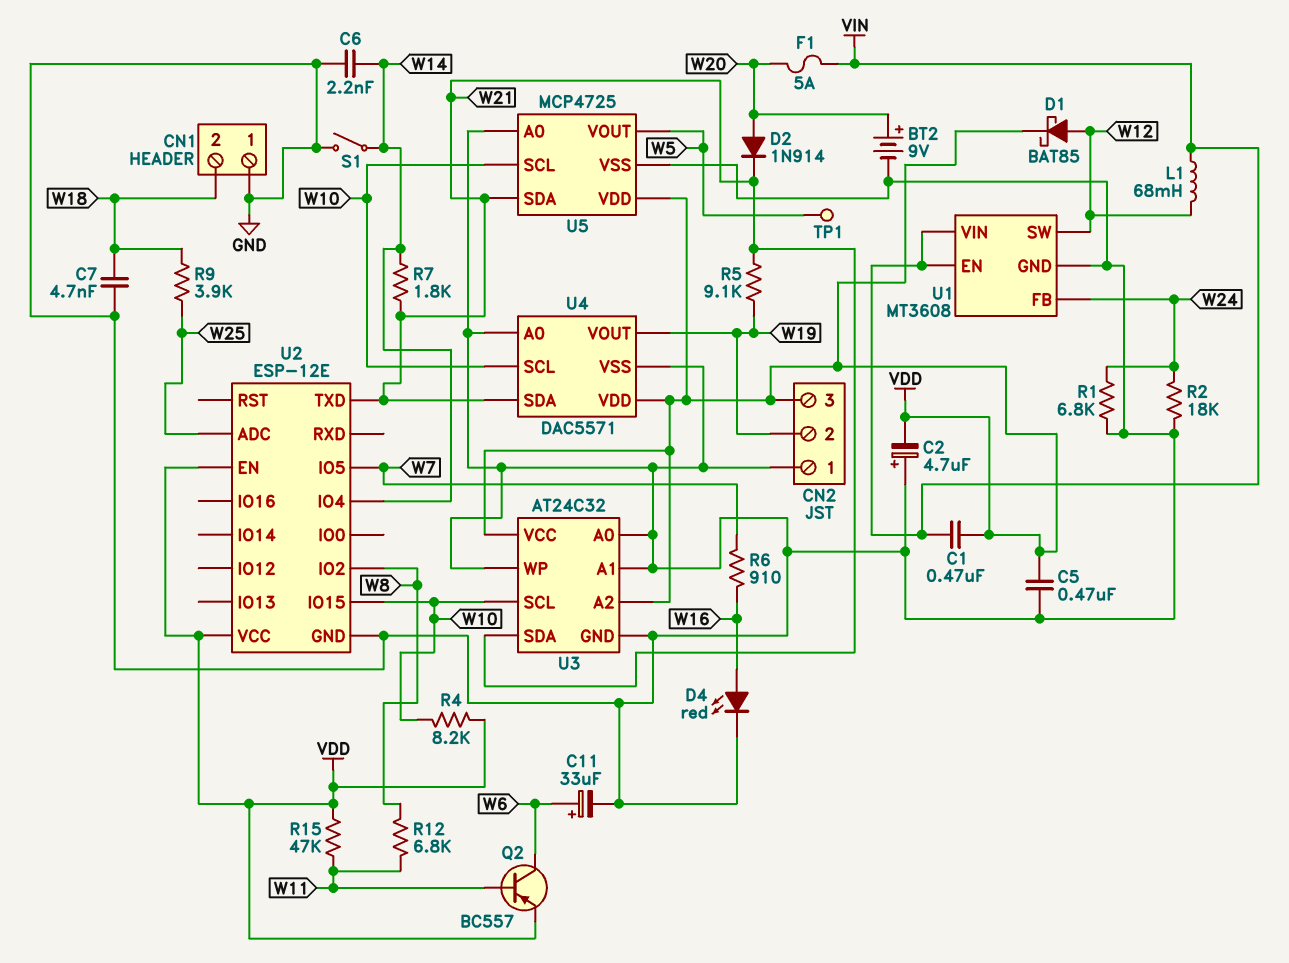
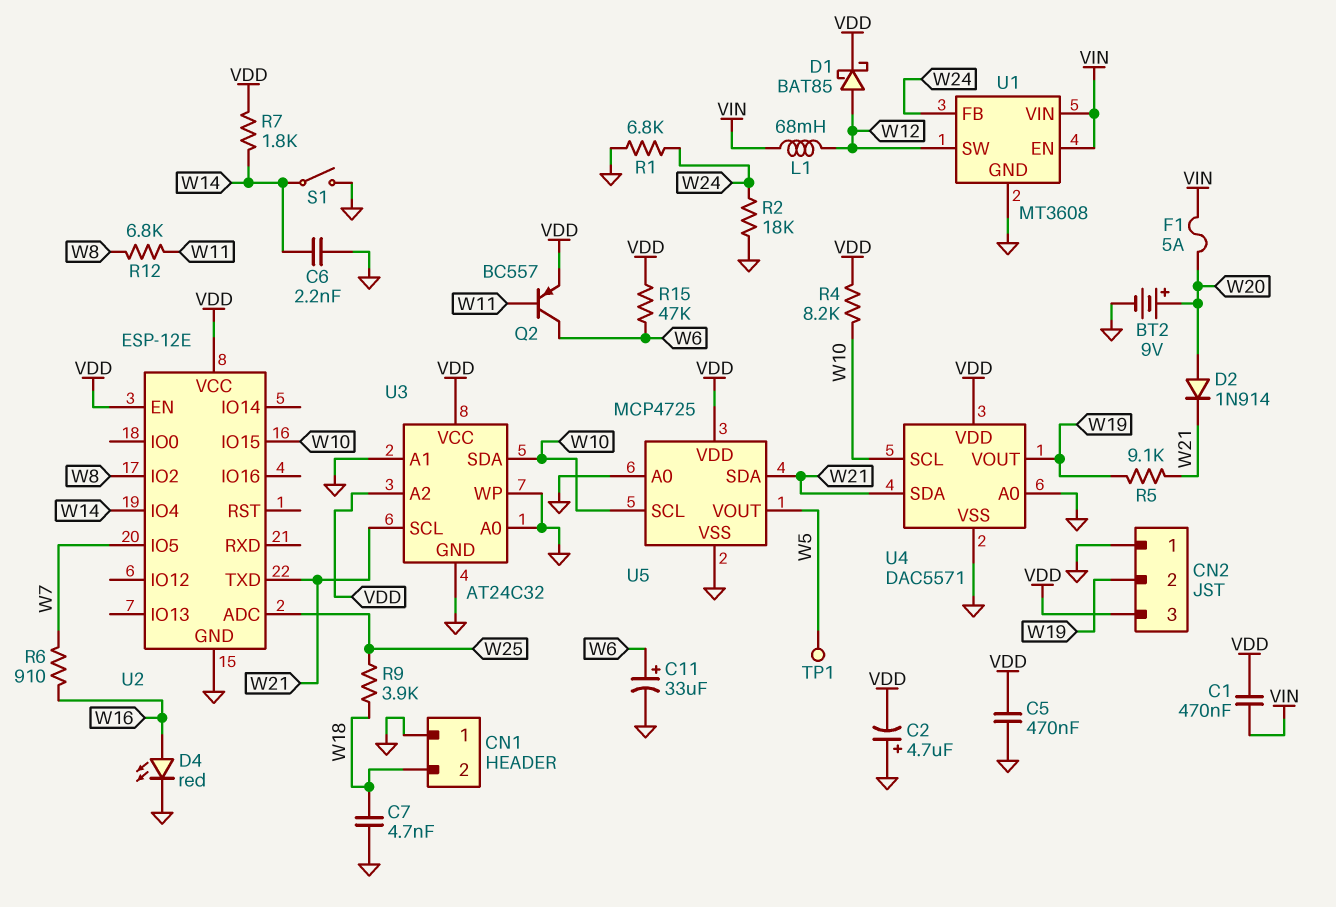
R7: 1.8k (W14, W21) -> 1.8k (VDD, W14)
R15: 47k (VDD, W11) -> 47k (VDD, W6)
U3 pin SCL: W10 -> W21
U3 pin SDA: W21 -> W10

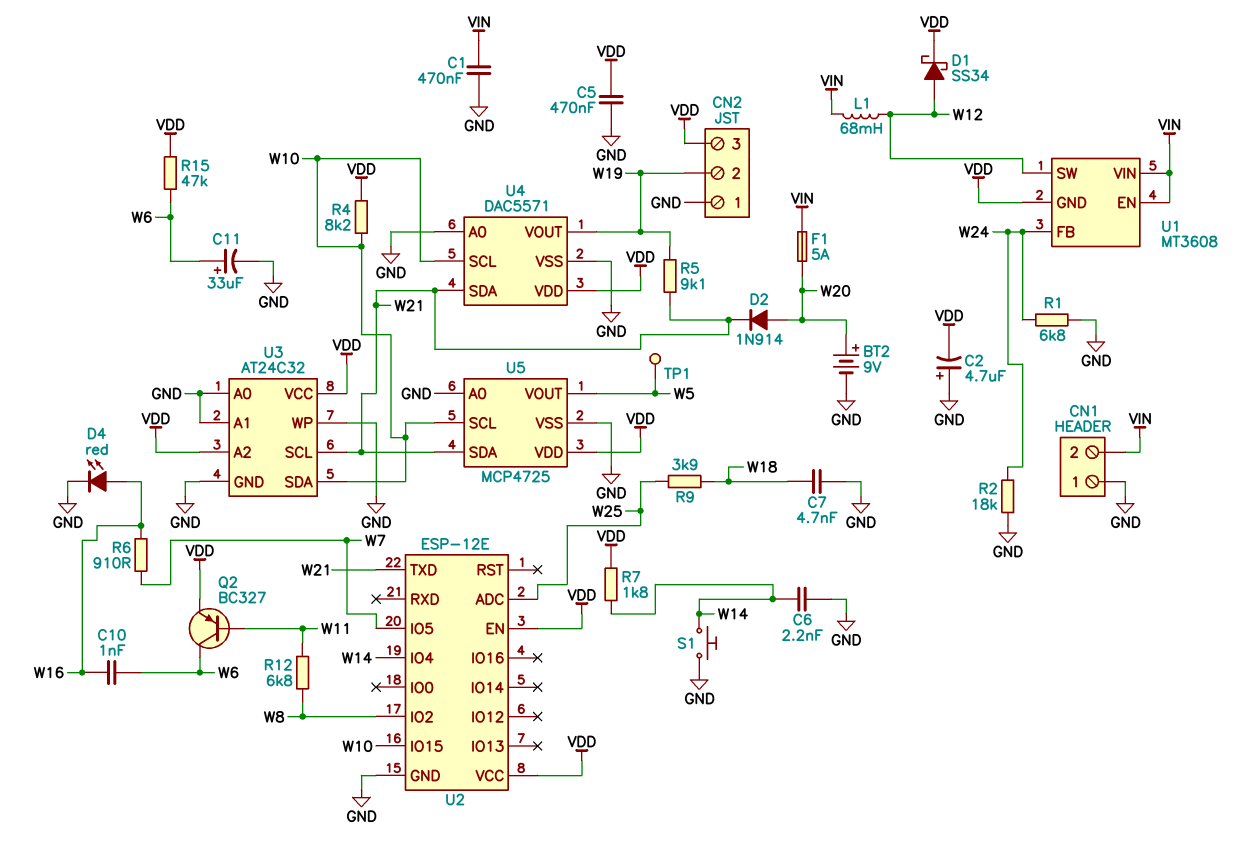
C1: 470nF (VDD, VIN) -> 470nF (GND, VIN)
C10: none -> 1nF (W6, W16)
CN1 pin 2: W18 -> VIN
D1: schottky BAT85 (A W12, K VDD) -> schottky SS34 (A W12, K VDD)
Q2: PNP BC557 (B W11, C W6, E VDD) -> PNP BC327 (B W11, C W6, E VDD)
S1: switch (GND, W14) -> button (GND, W14)
U1 pin GND: GND -> VDD

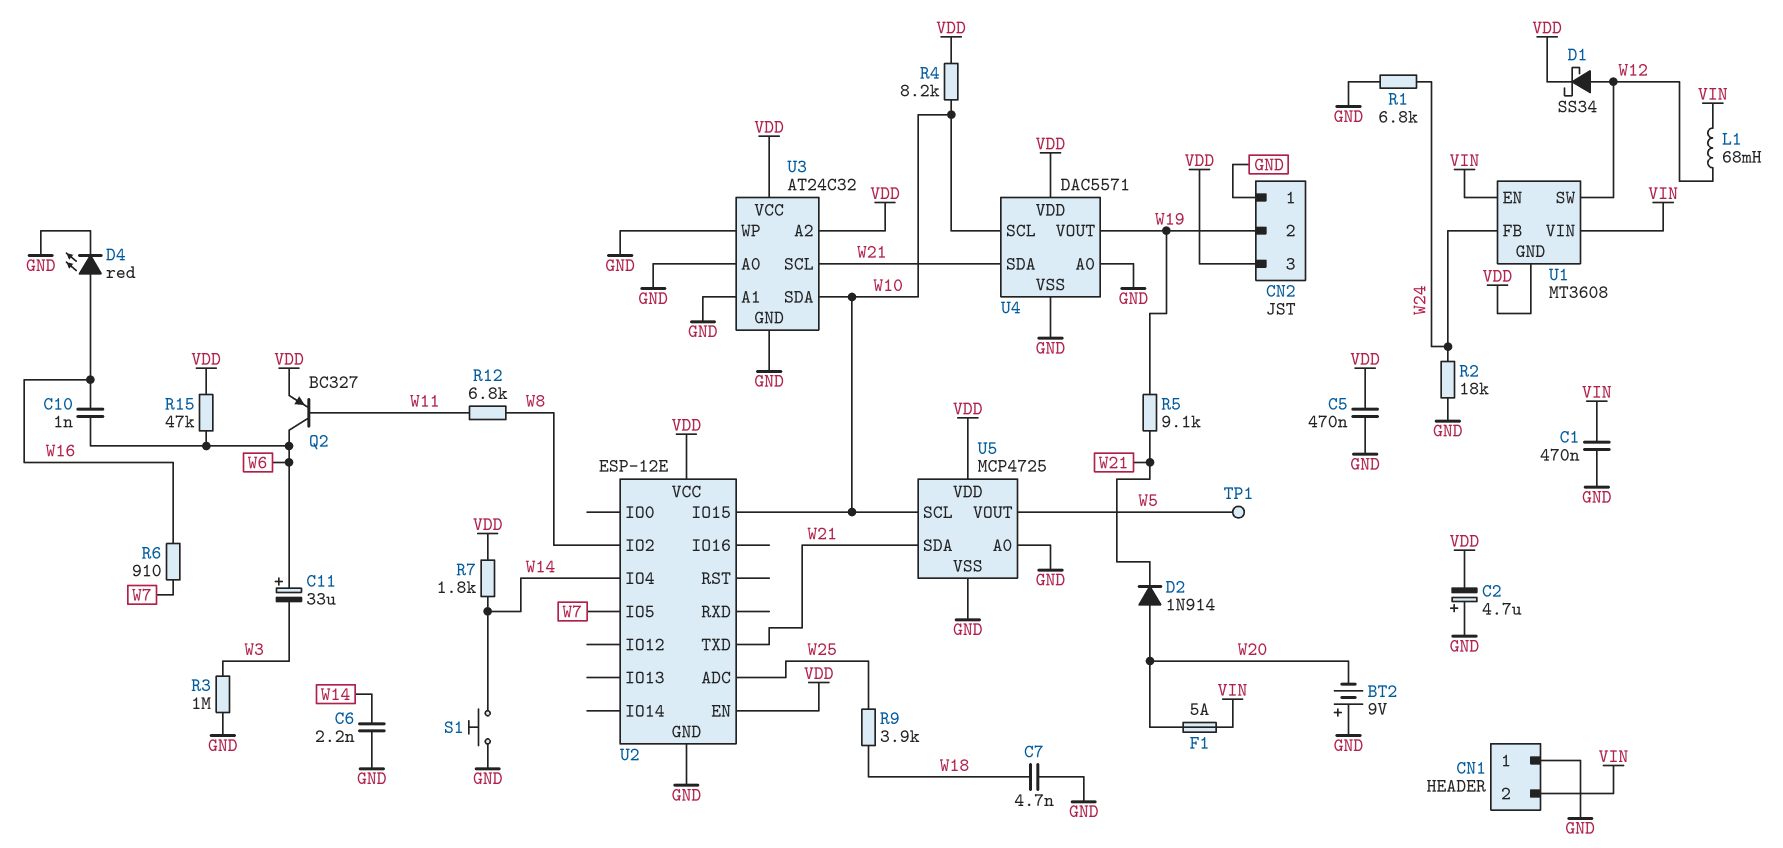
BT2: 9V (plus W20, minus GND) -> 9V (plus GND, minus W20)
C11: 33uF (plus W6, minus GND) -> 33uF (plus W6, minus W3)
R3: none -> 1M (GND, W3)

